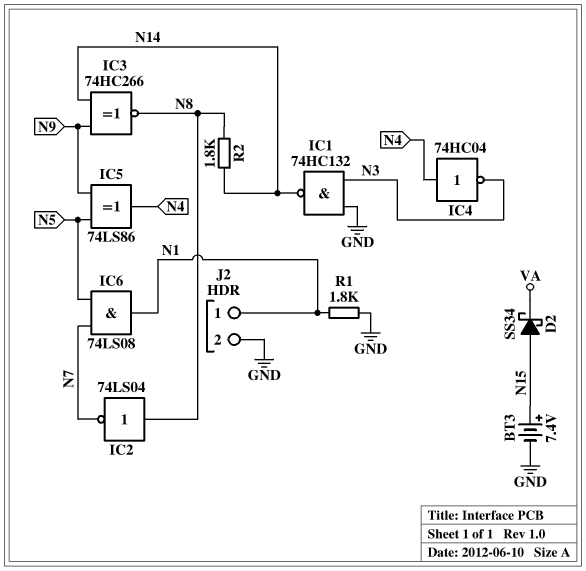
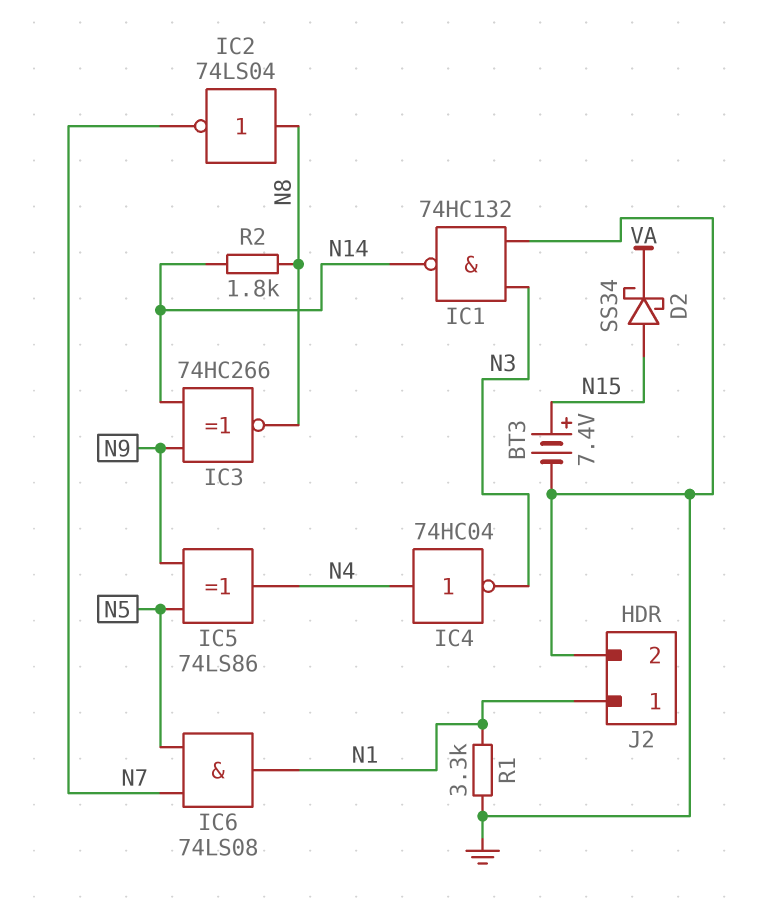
R1: 1.8k (GND, N1) -> 3.3k (GND, N1)

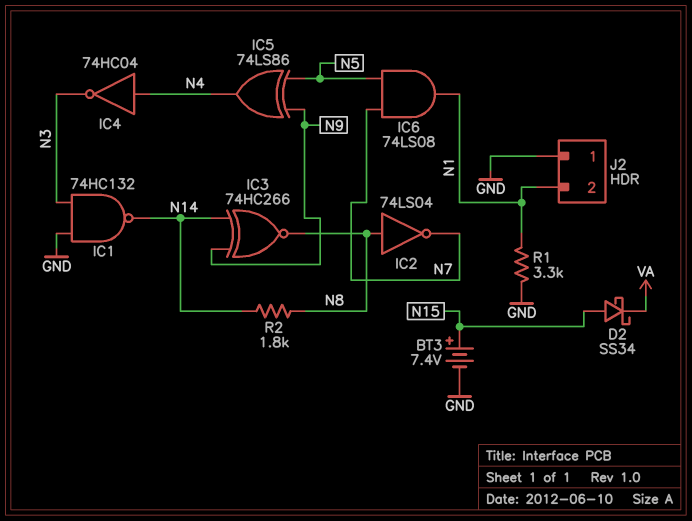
J2 pin 1: N1 -> GND
J2 pin 2: GND -> N1

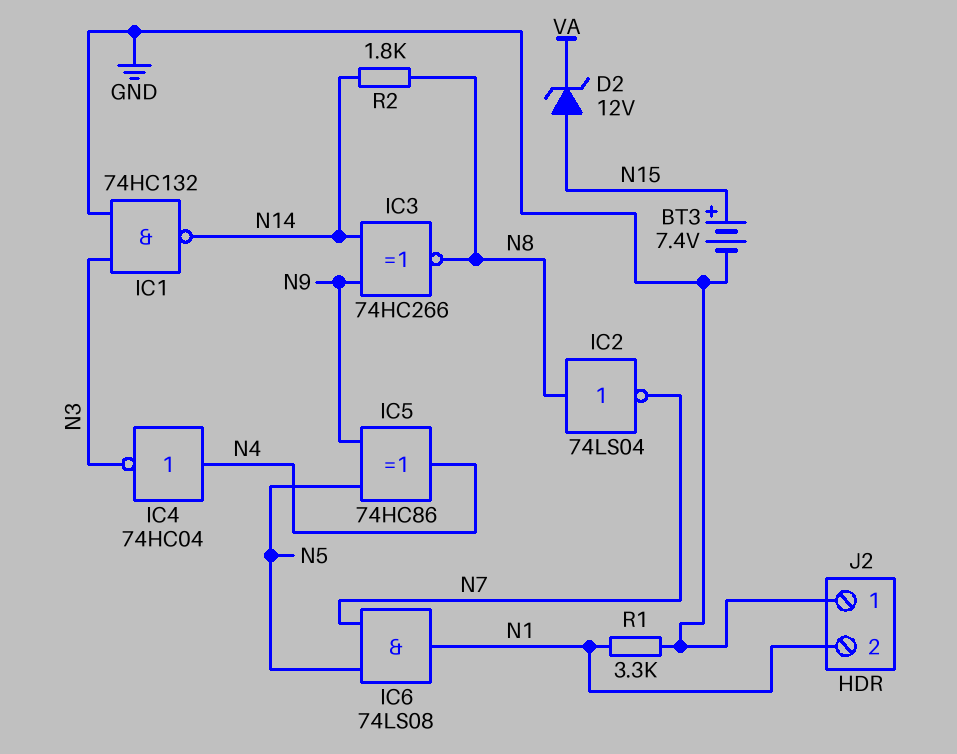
D2: schottky SS34 (A N15, K VA) -> zener 12V (A N15, K VA)
IC5: XOR 74LS86 (in N5, in N9, out N4) -> XOR 74HC86 (in N5, in N9, out N4)

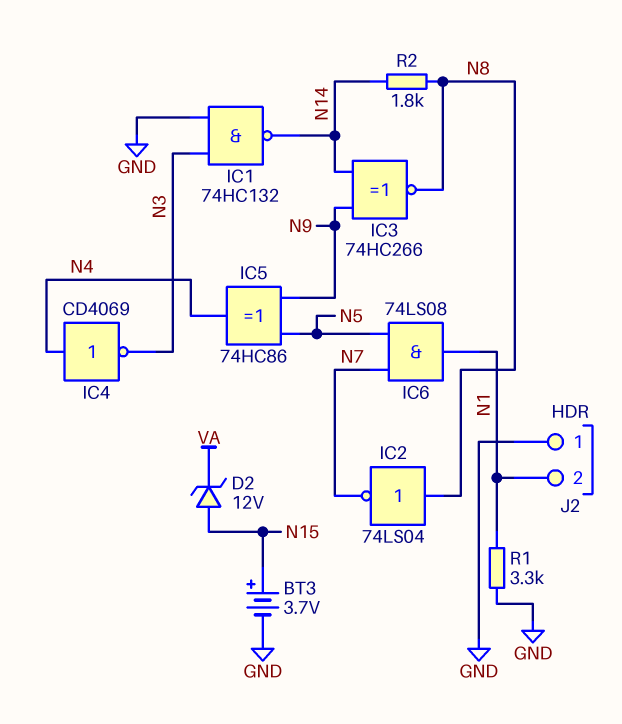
BT3: 7.4V (plus N15, minus GND) -> 3.7V (plus N15, minus GND)
IC4: NOT 74HC04 (in N4, out N3) -> NOT CD4069 (in N4, out N3)

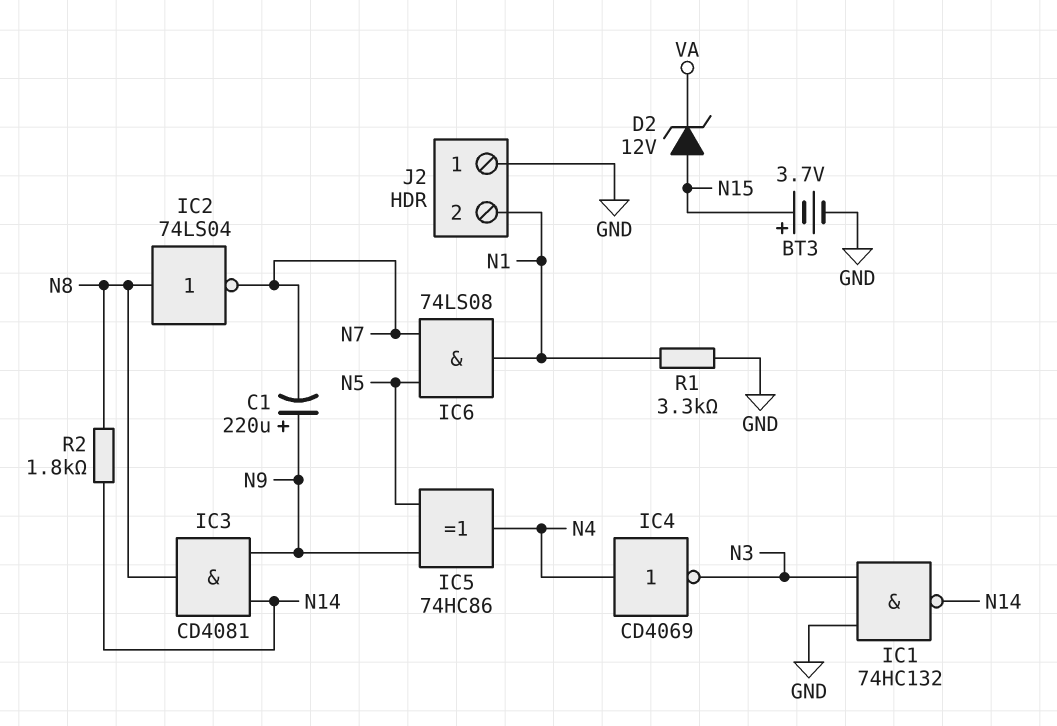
C1: none -> 220uF (plus N9, minus N7)
IC3: XNOR 74HC266 (in N9, in N14, out N8) -> AND CD4081 (in N9, in N14, out N8)

